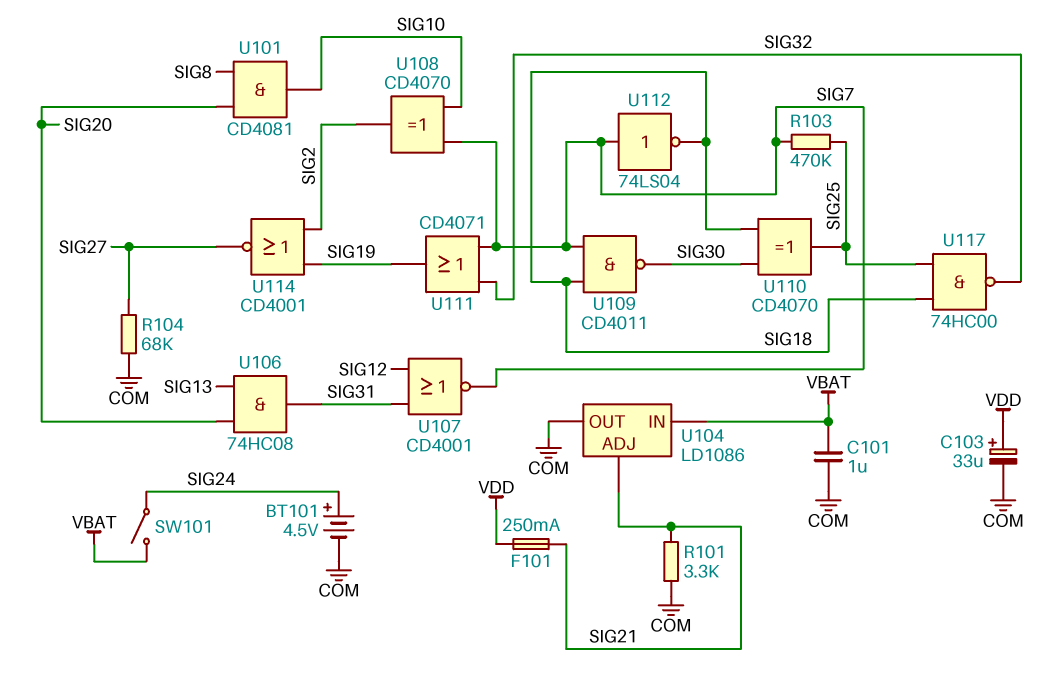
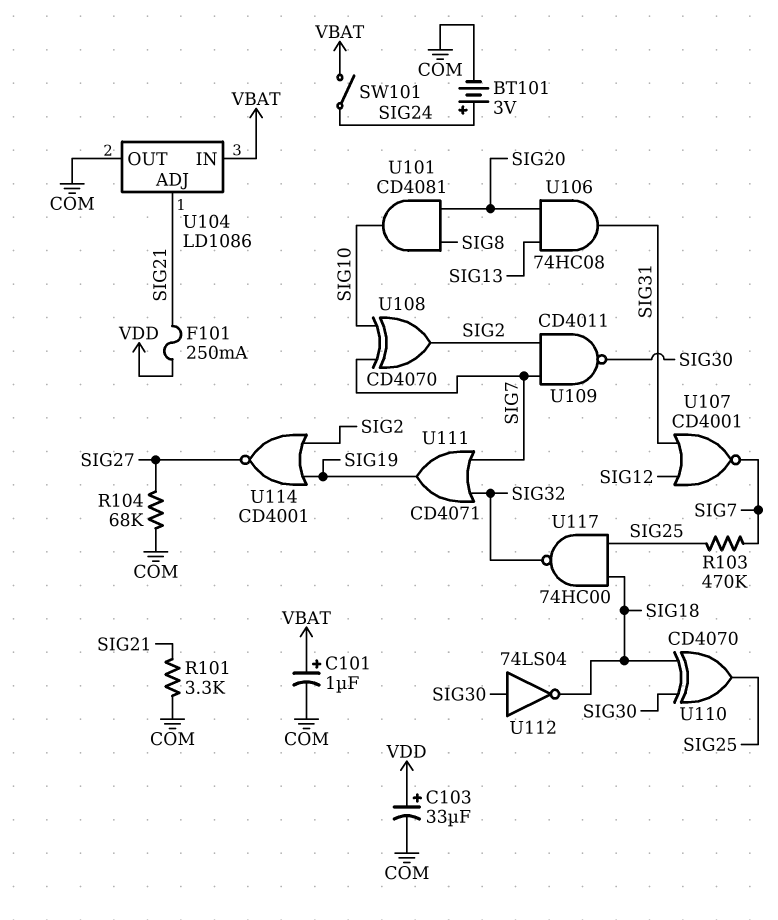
BT101: 4.5V (plus SIG24, minus COM) -> 3V (plus SIG24, minus COM)
C101: 1uF (COM, VBAT) -> 1uF (plus VBAT, minus COM)
U109: NAND CD4011 (in SIG7, in SIG18, out SIG30) -> NAND CD4011 (in SIG2, in SIG7, out SIG30)
U112: NOT 74LS04 (in SIG7, out SIG18) -> NOT 74LS04 (in SIG30, out SIG18)

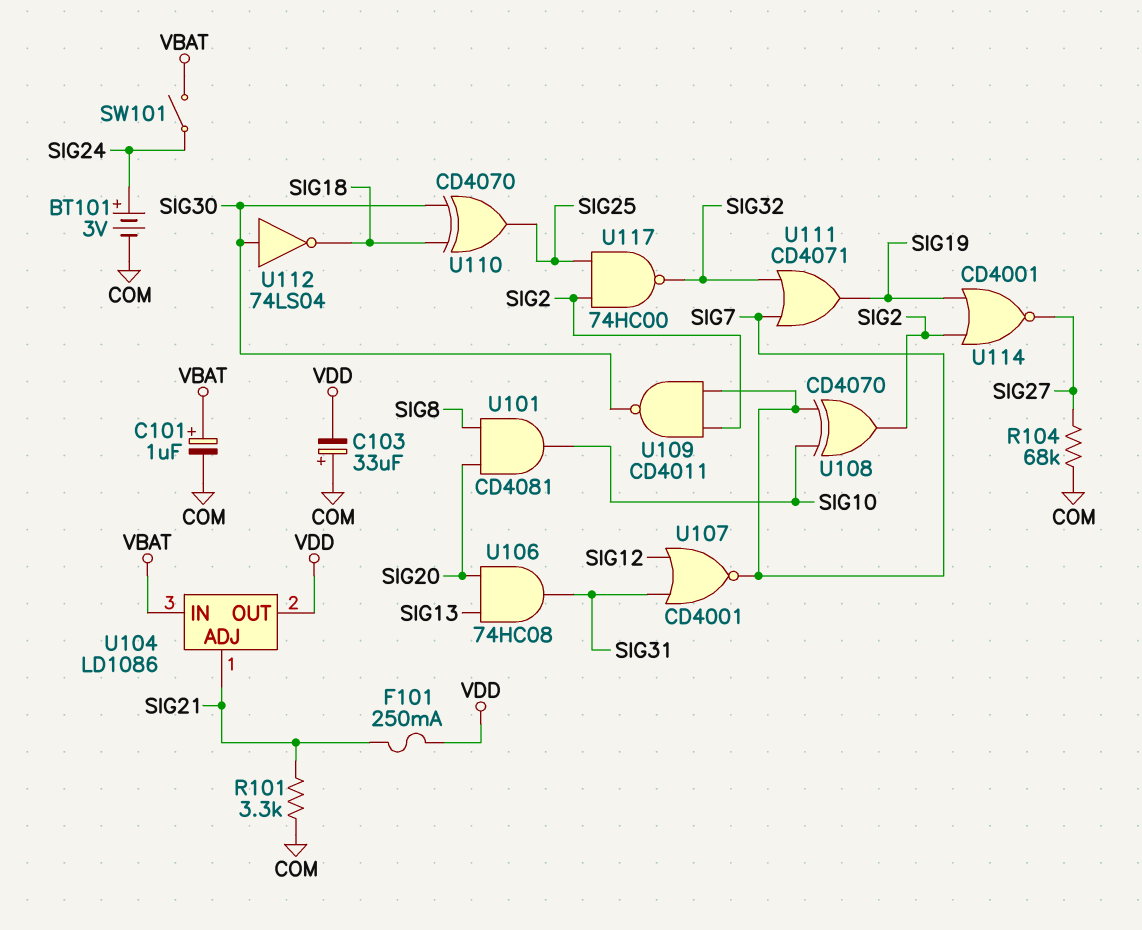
C103: 33uF (plus VDD, minus COM) -> 33uF (plus COM, minus VDD)
R103: 470k (SIG7, SIG25) -> none
U104 pin OUT: COM -> VDD
U117: NAND 74HC00 (in SIG18, in SIG25, out SIG32) -> NAND 74HC00 (in SIG2, in SIG25, out SIG32)

